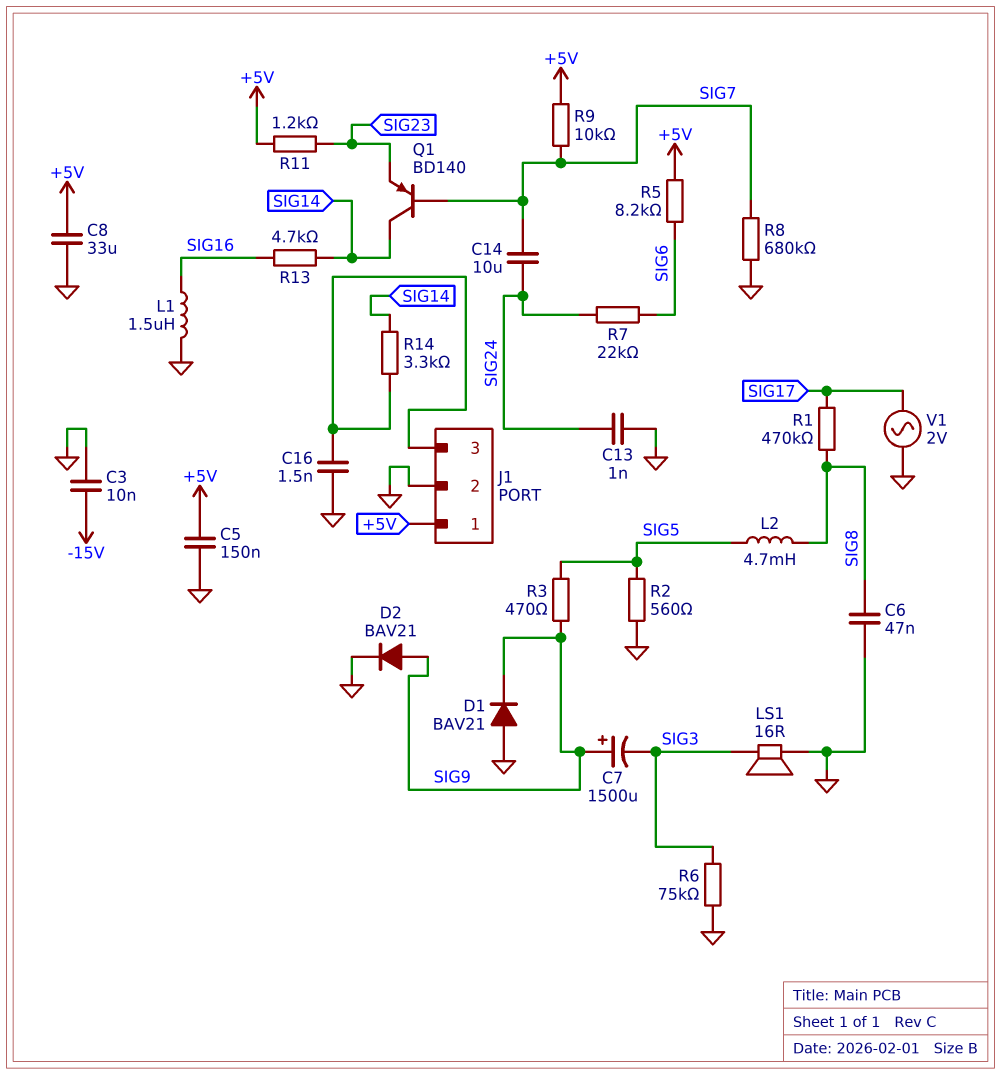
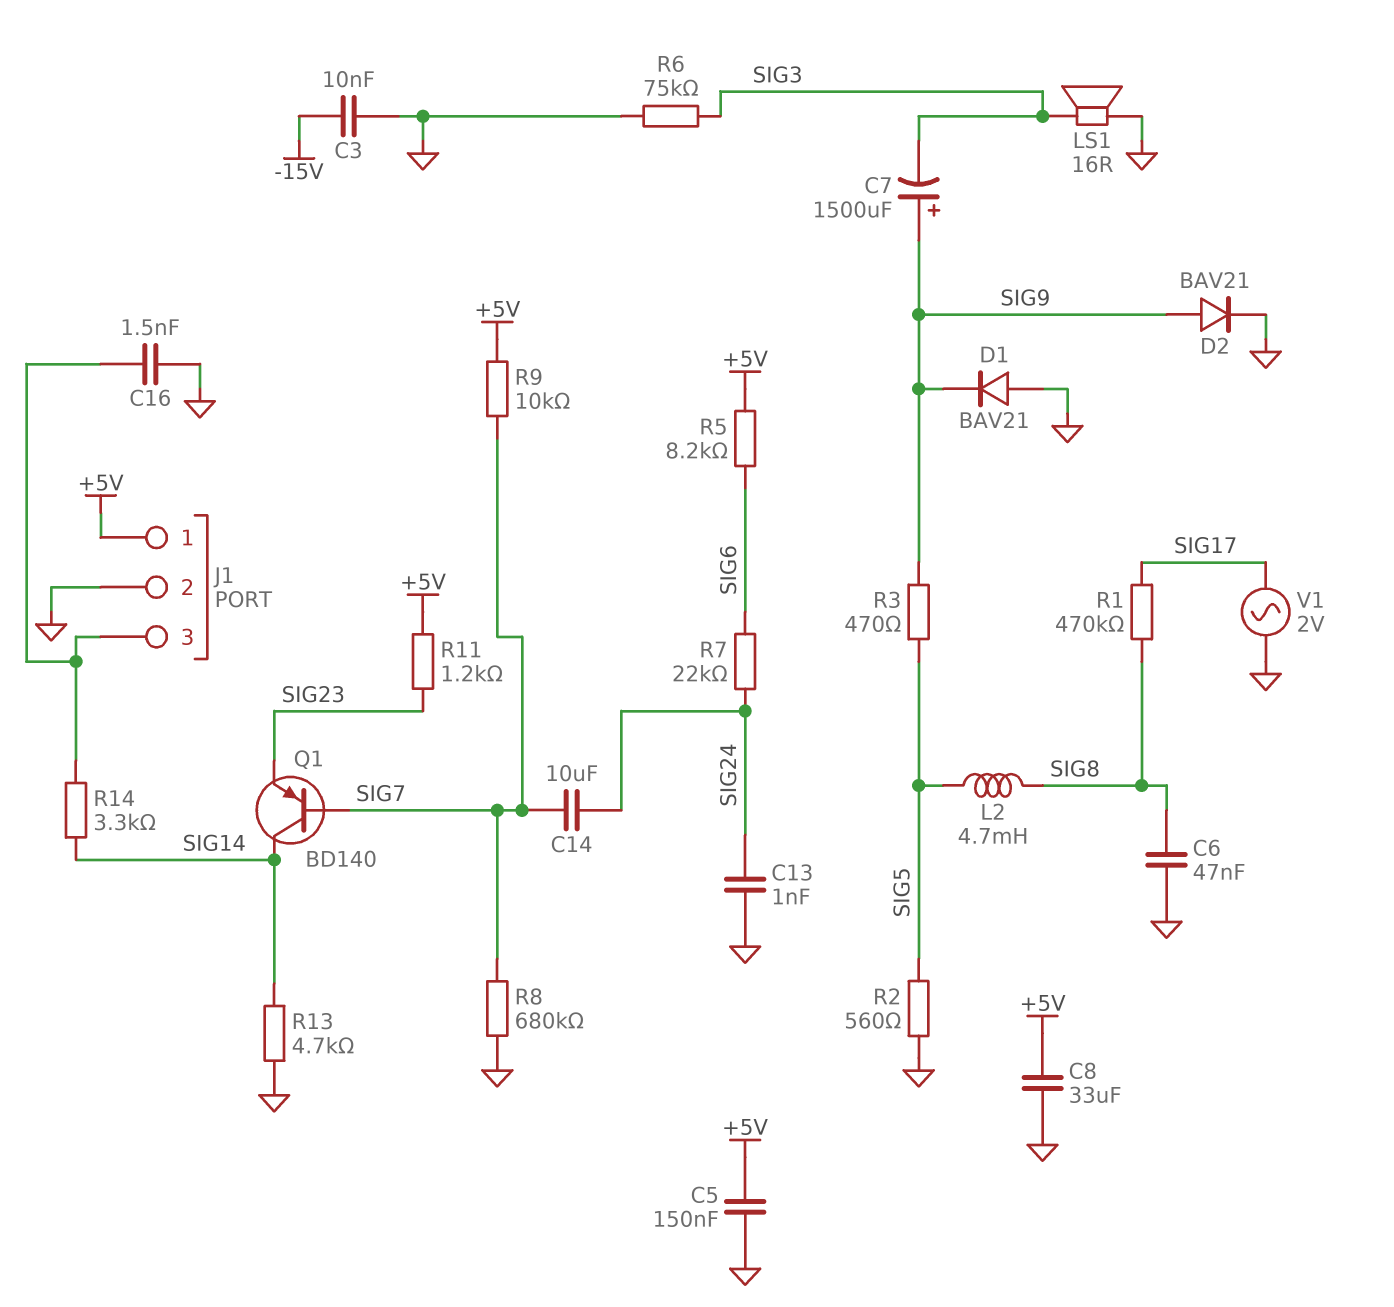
L1: 1.5uH (GND, SIG16) -> none
R13: 4.7k (SIG14, SIG16) -> 4.7k (GND, SIG14)

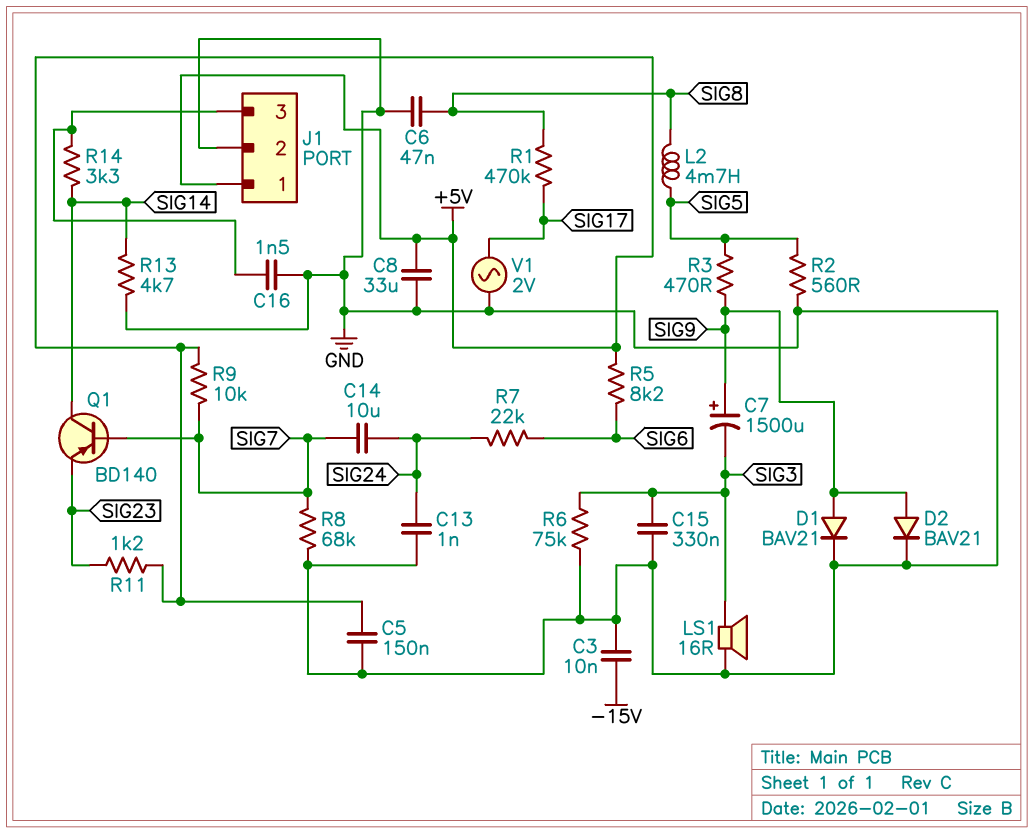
C15: none -> 330nF (GND, SIG3)
D1: diode BAV21 (A GND, K SIG9) -> diode BAV21 (A SIG9, K GND)
R8: 680k (GND, SIG7) -> 68k (GND, SIG7)

